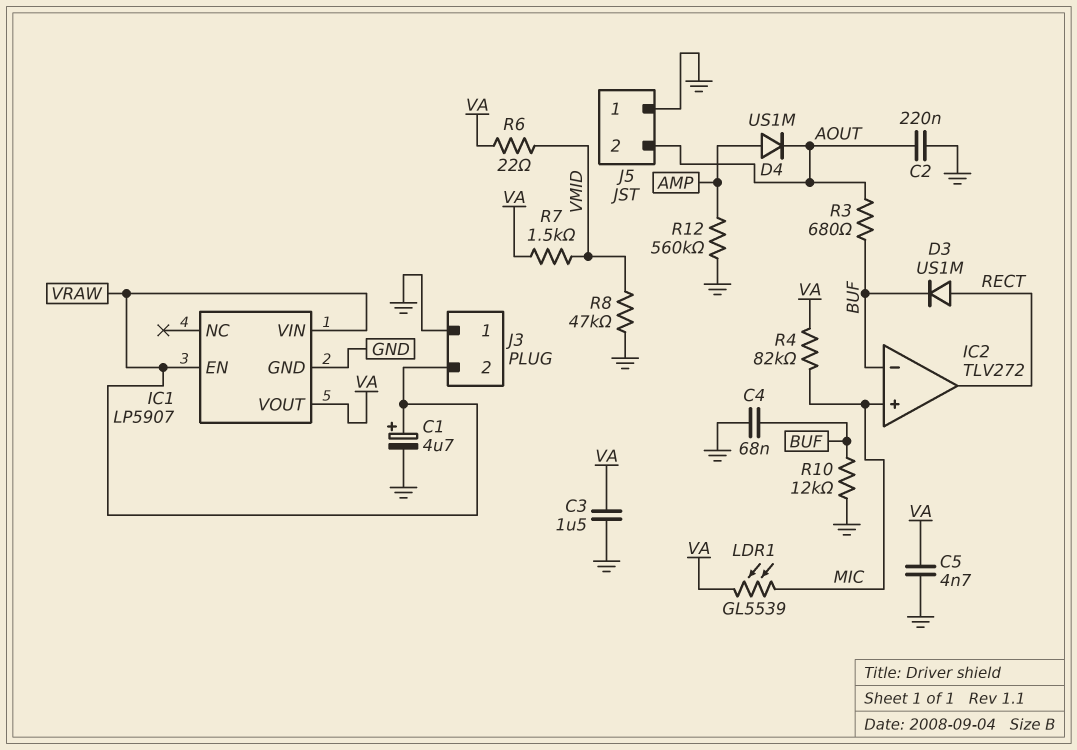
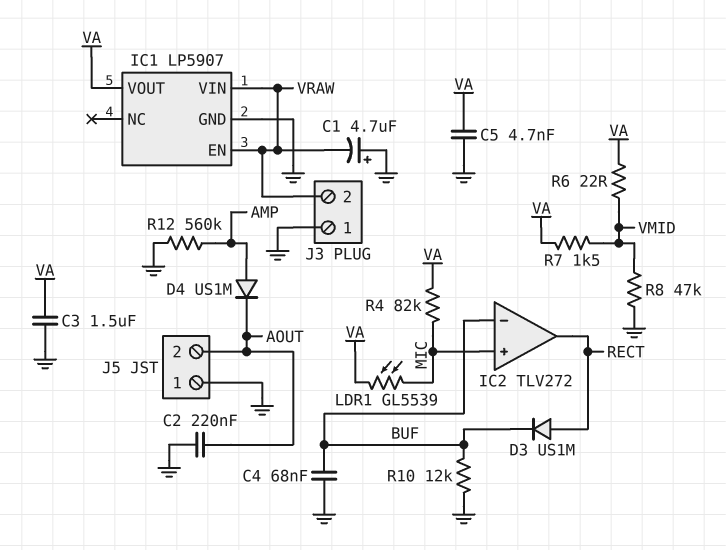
C1: 4.7uF (plus VRAW, minus GND) -> 4.7uF (plus GND, minus VRAW)
R3: 680 (AOUT, BUF) -> none

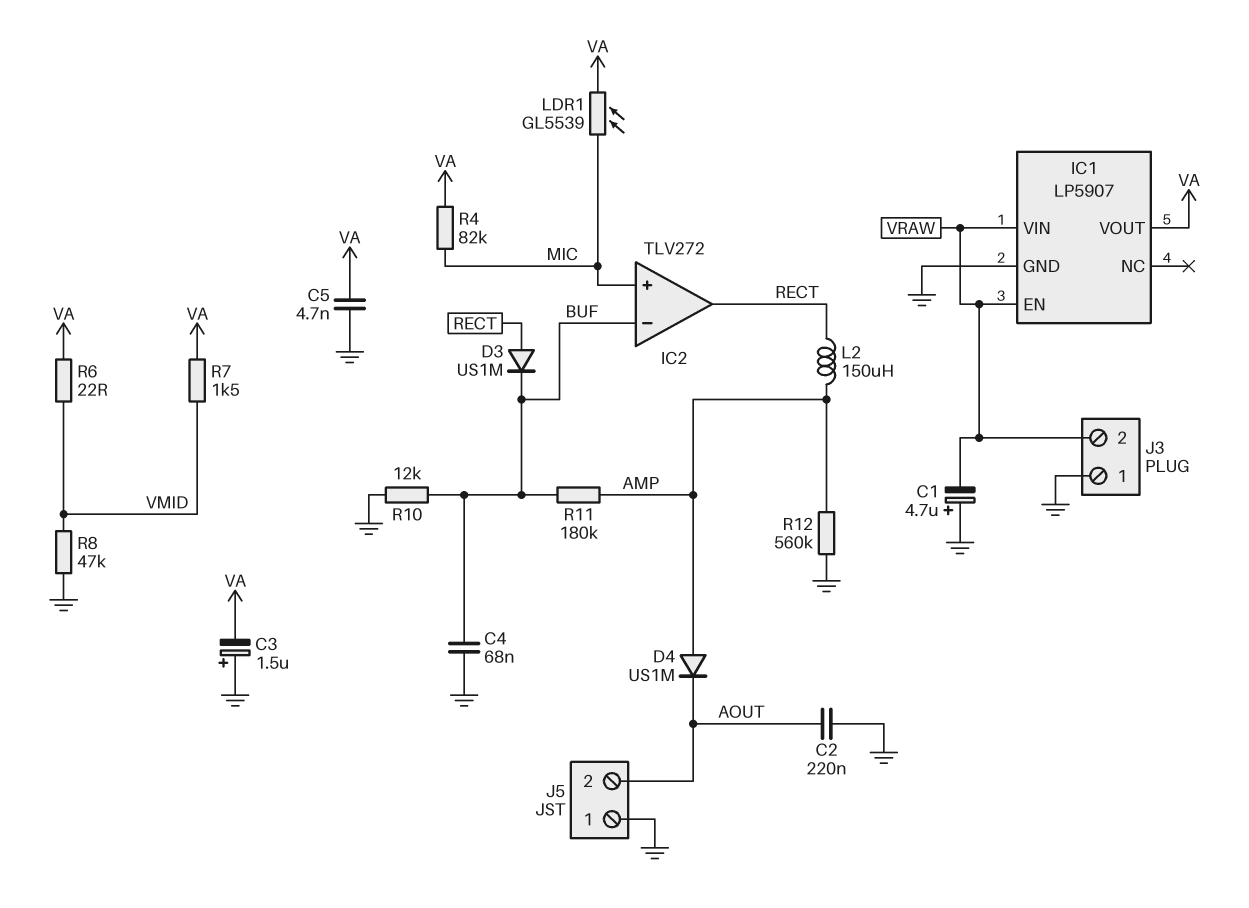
C3: 1.5uF (GND, VA) -> 1.5uF (plus GND, minus VA)
L2: none -> 150uH (AMP, RECT)
R11: none -> 180k (AMP, BUF)

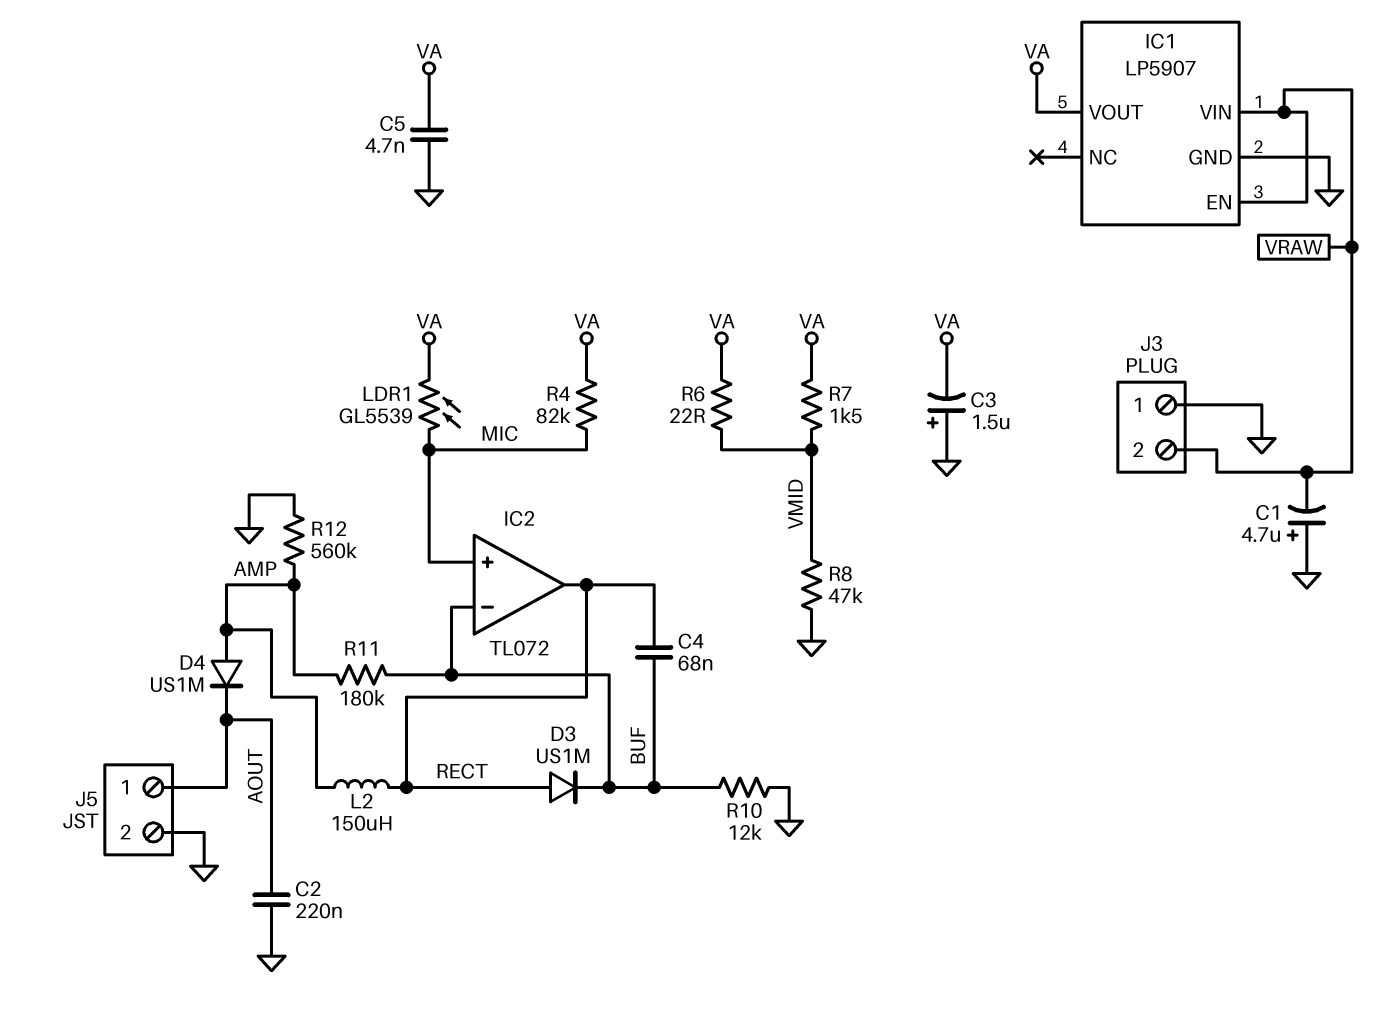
C4: 68nF (BUF, GND) -> 68nF (BUF, RECT)
IC2: TLV272 -> TL072
J5 pin 1: GND -> AOUT
J5 pin 2: AOUT -> GND

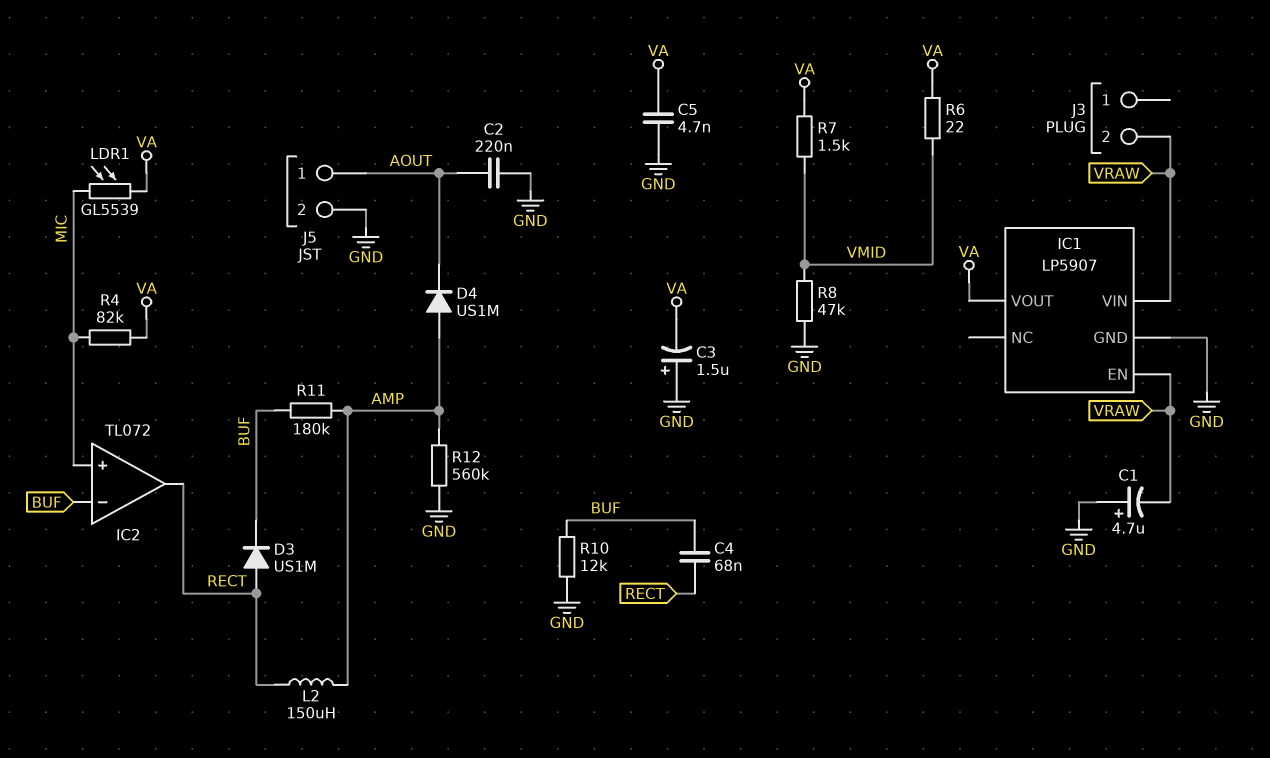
J3 pin 1: GND -> none

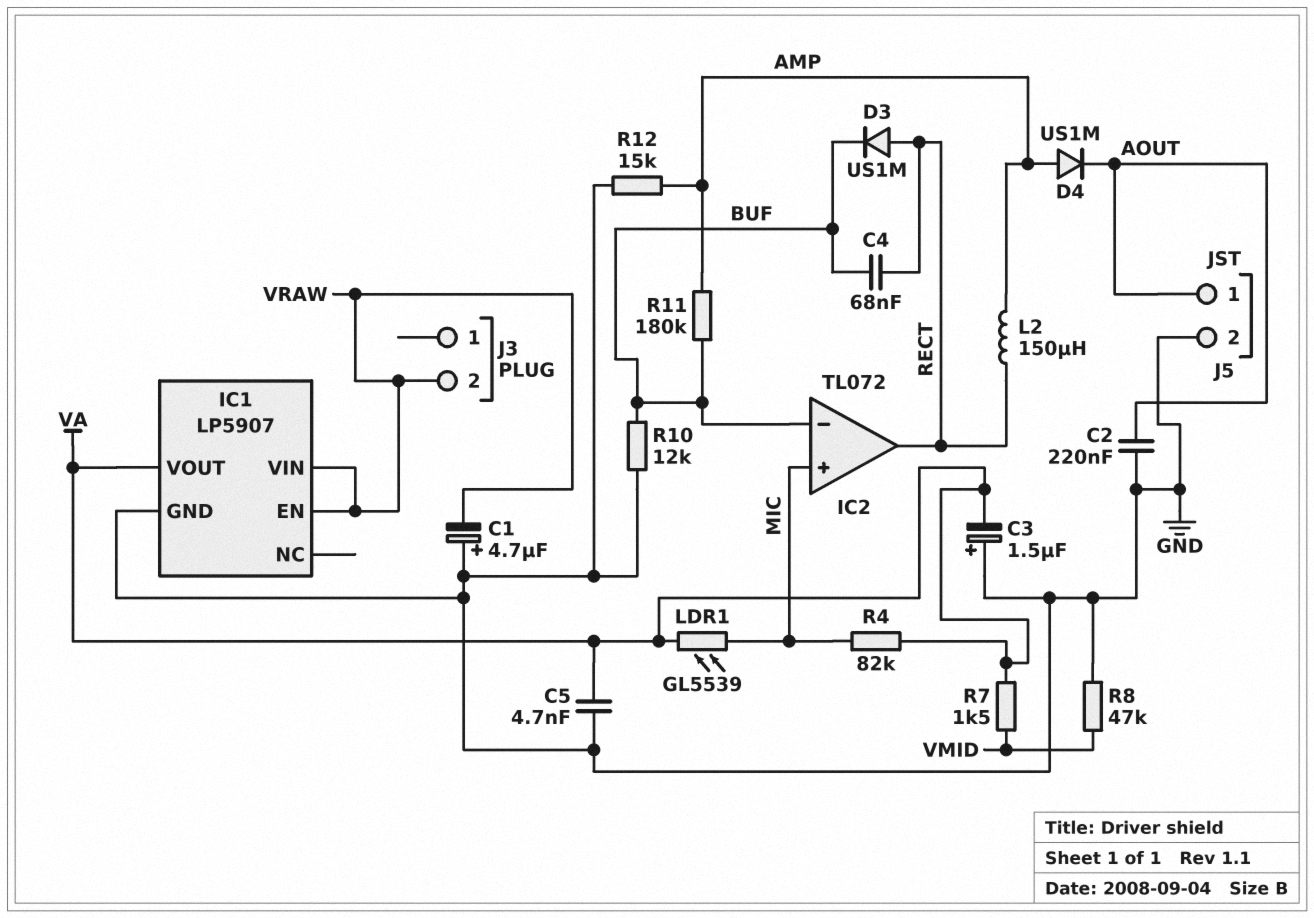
R6: 22 (VA, VMID) -> none
R12: 560k (AMP, GND) -> 15k (AMP, GND)

